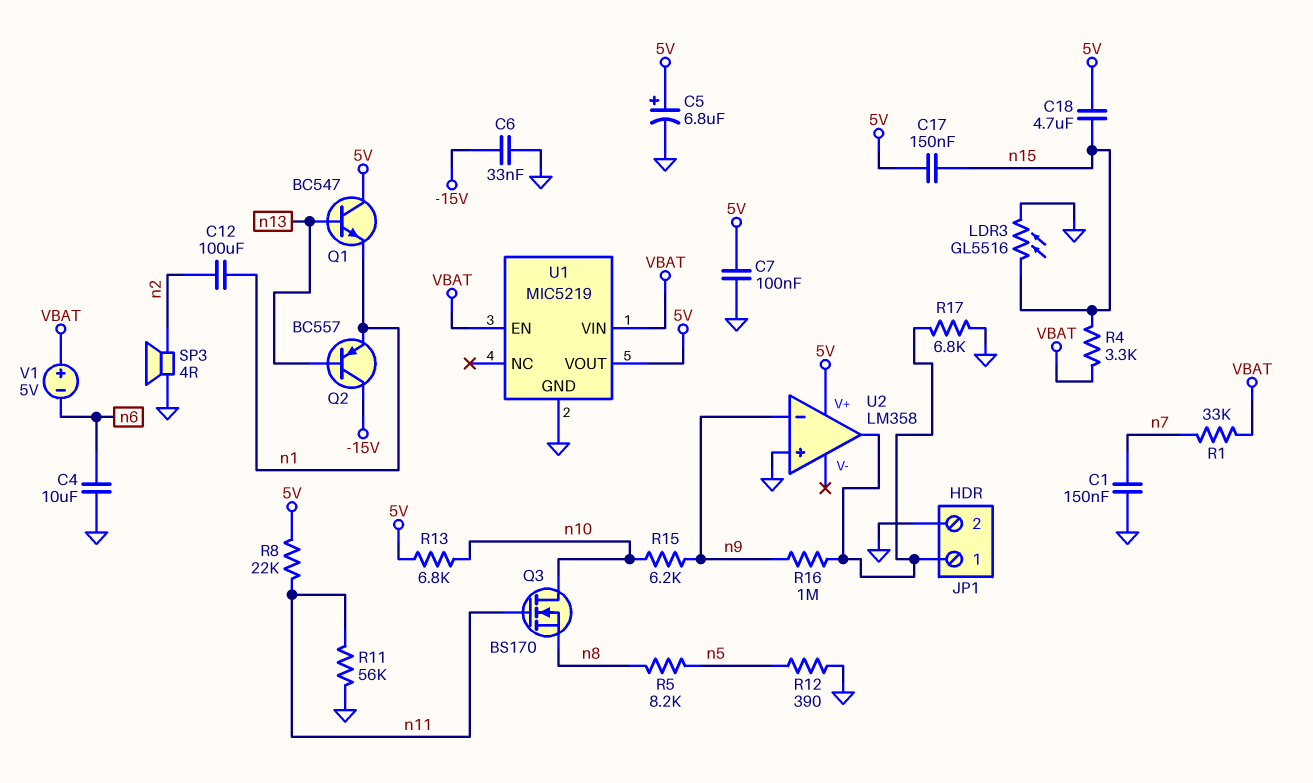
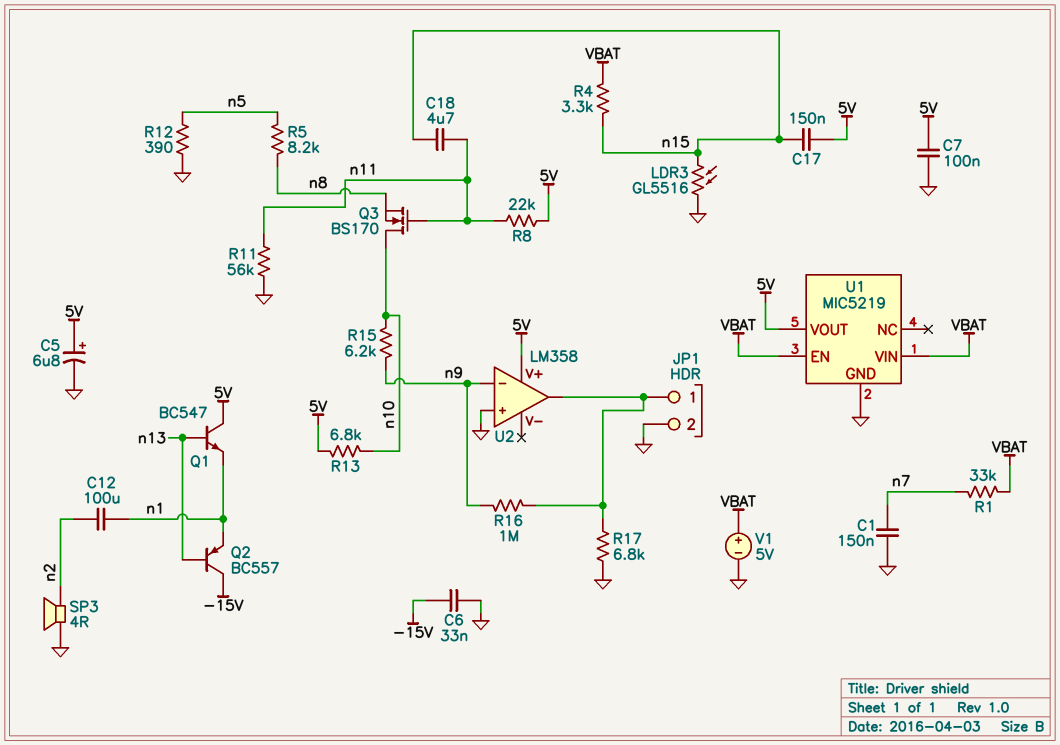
C4: 10uF (GND, n6) -> none
C18: 4.7uF (5V, n15) -> 4.7uF (n11, n15)
V1: 5V (plus VBAT, minus n6) -> 5V (plus VBAT, minus GND)

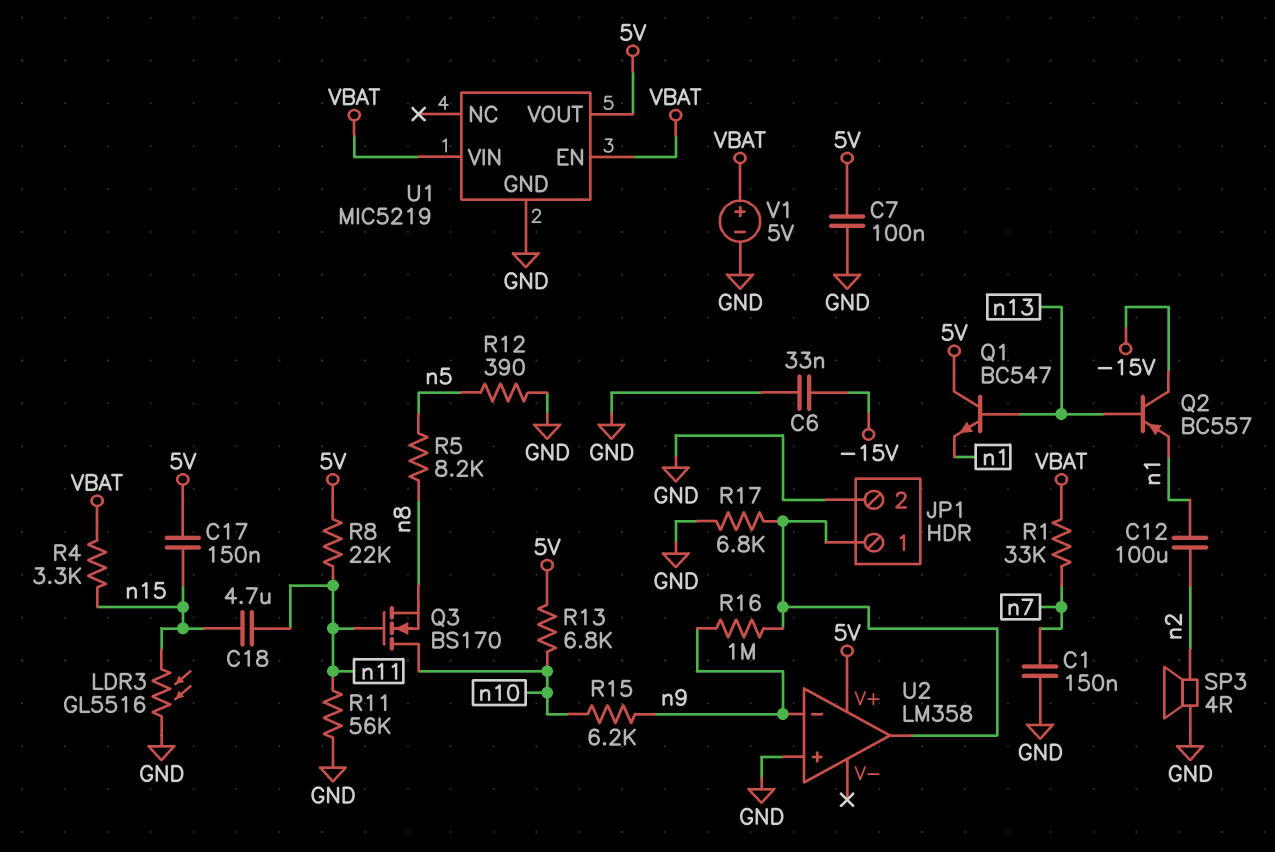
C5: 6.8uF (plus 5V, minus GND) -> none

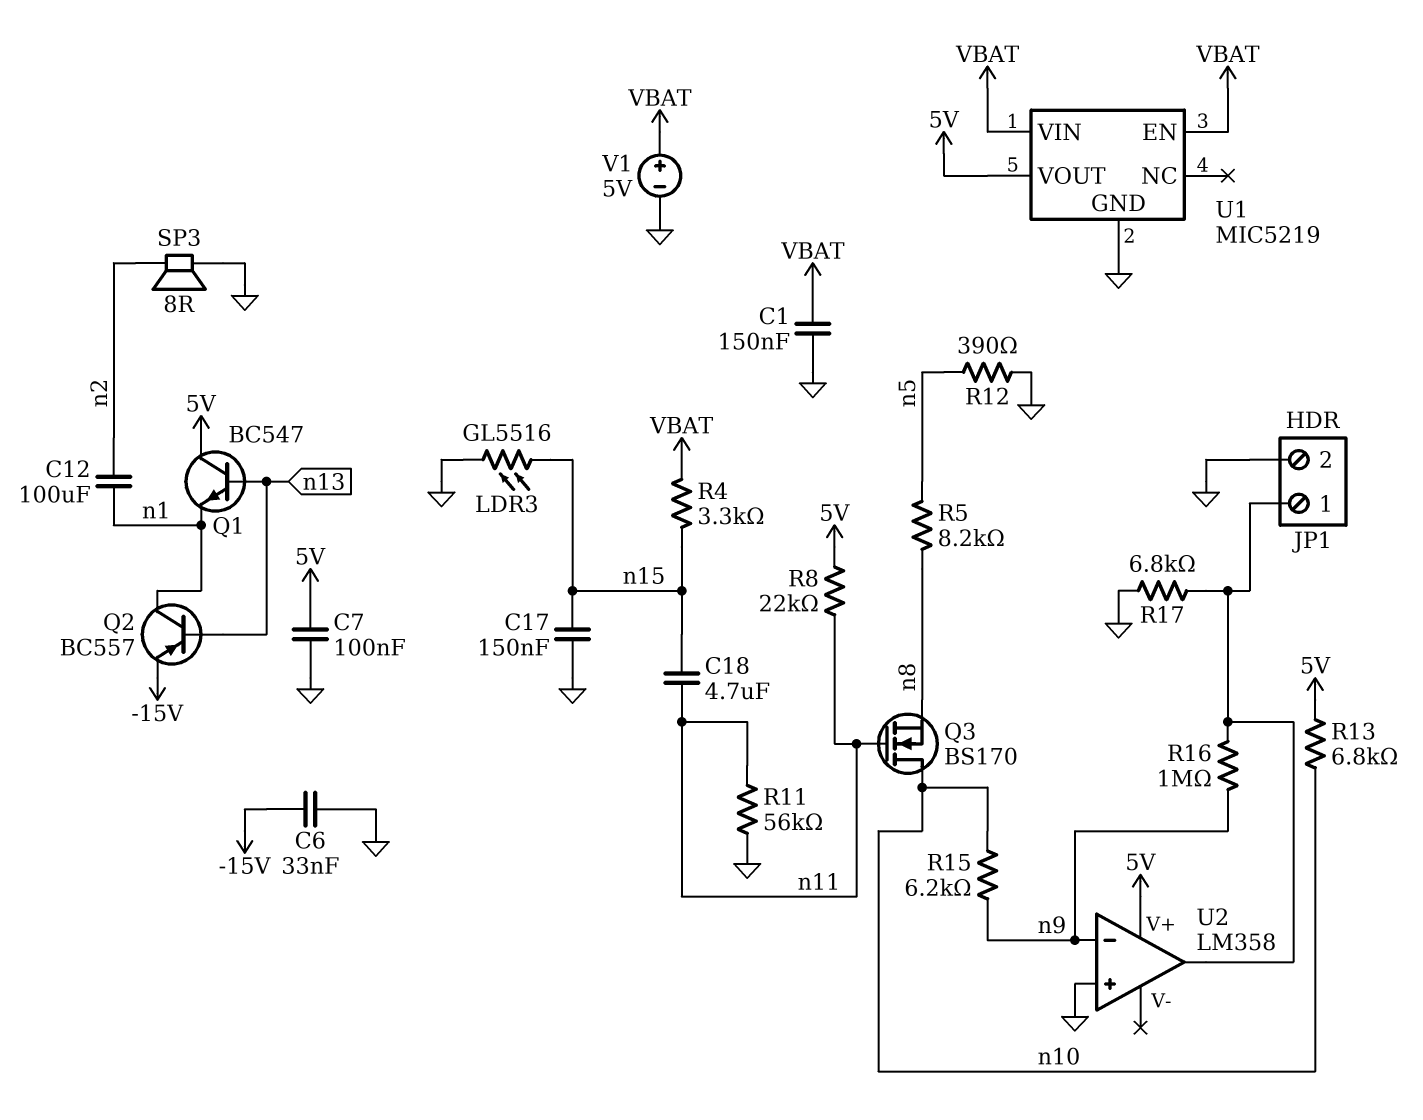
C1: 150nF (GND, n7) -> 150nF (GND, VBAT)
C17: 150nF (5V, n15) -> 150nF (GND, n15)
Q2: PNP BC557 (B n13, C -15V, E n1) -> PNP BC557 (B n13, C n1, E -15V)
R1: 33k (VBAT, n7) -> none
SP3: speaker 4R (GND, n2) -> speaker 8R (GND, n2)

